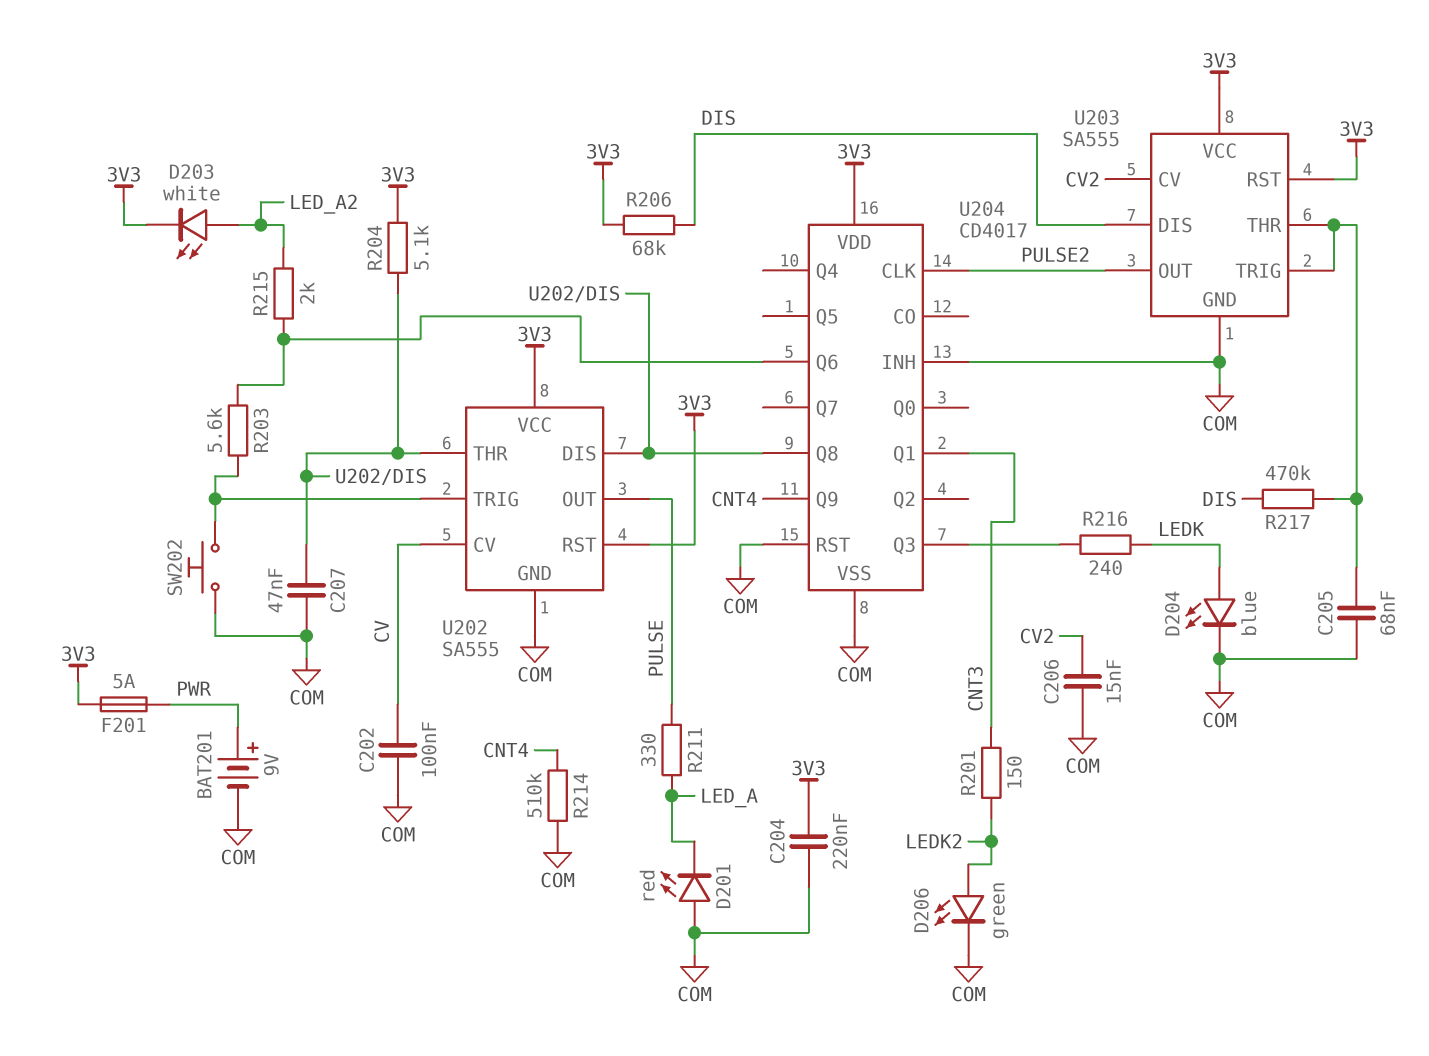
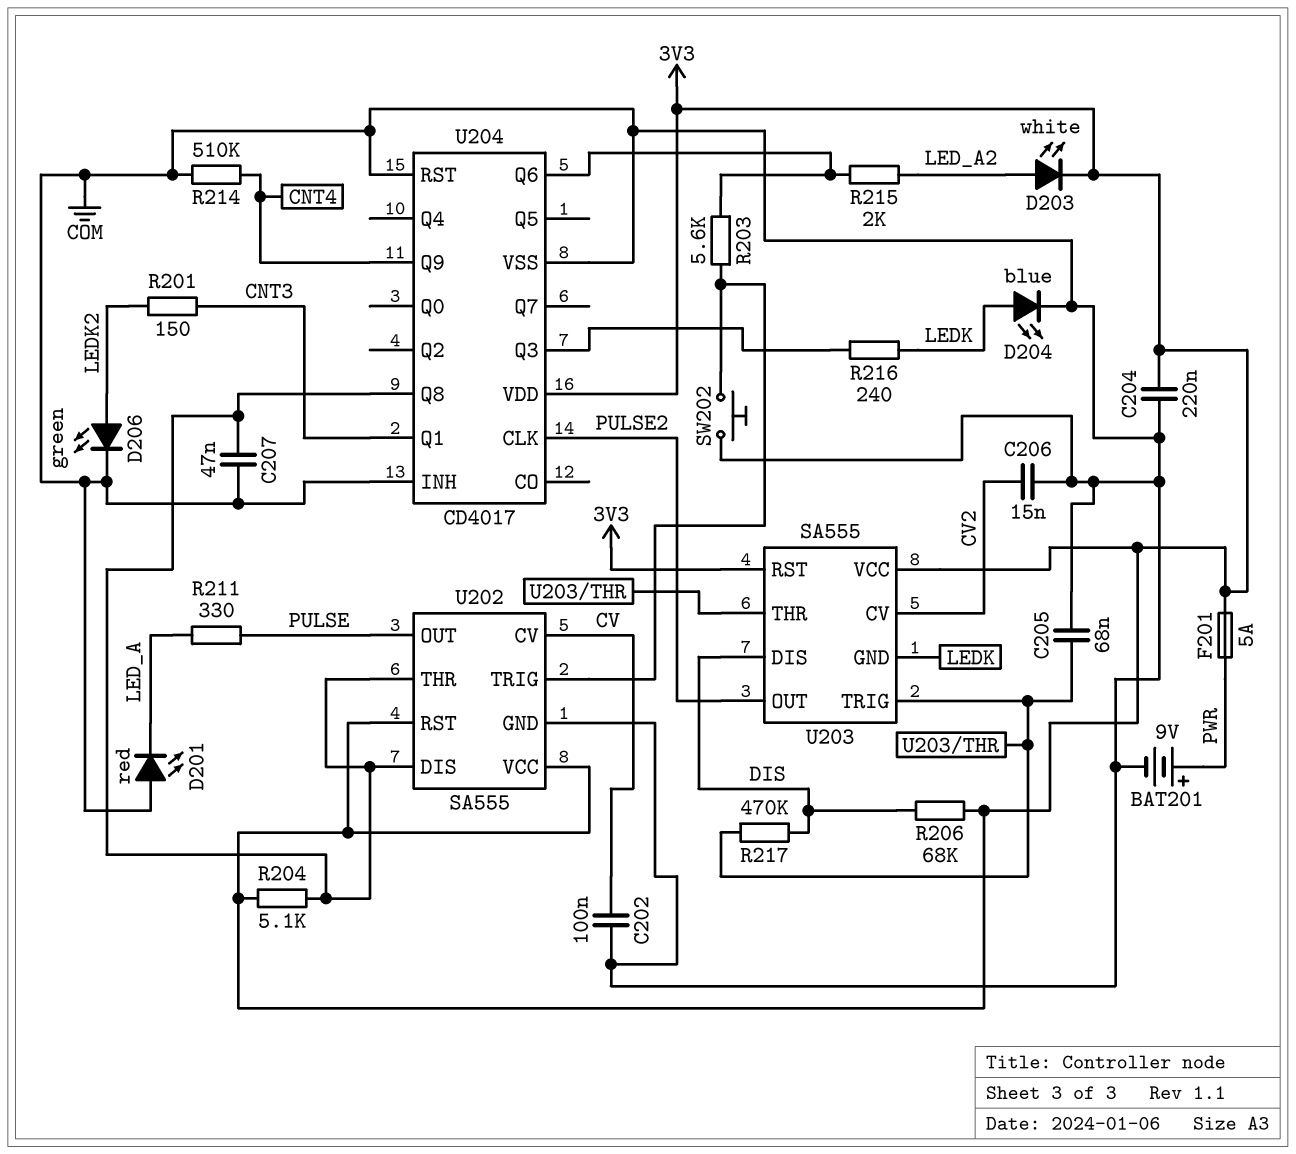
U203 pin GND: COM -> LEDK

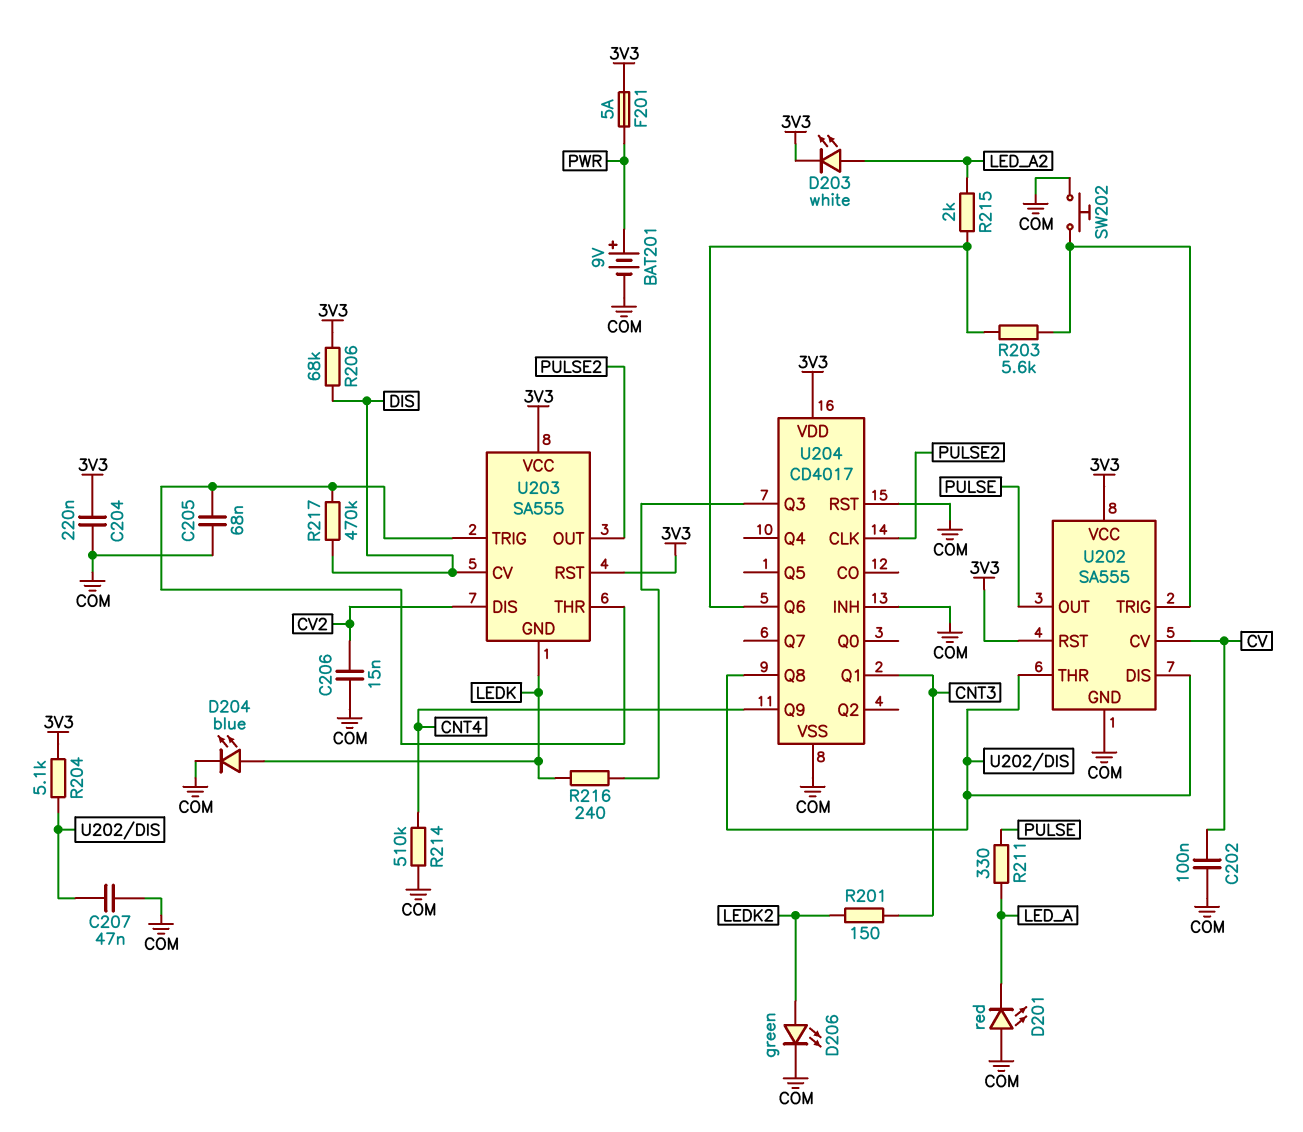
U203 pin CV: CV2 -> DIS
U203 pin DIS: DIS -> CV2

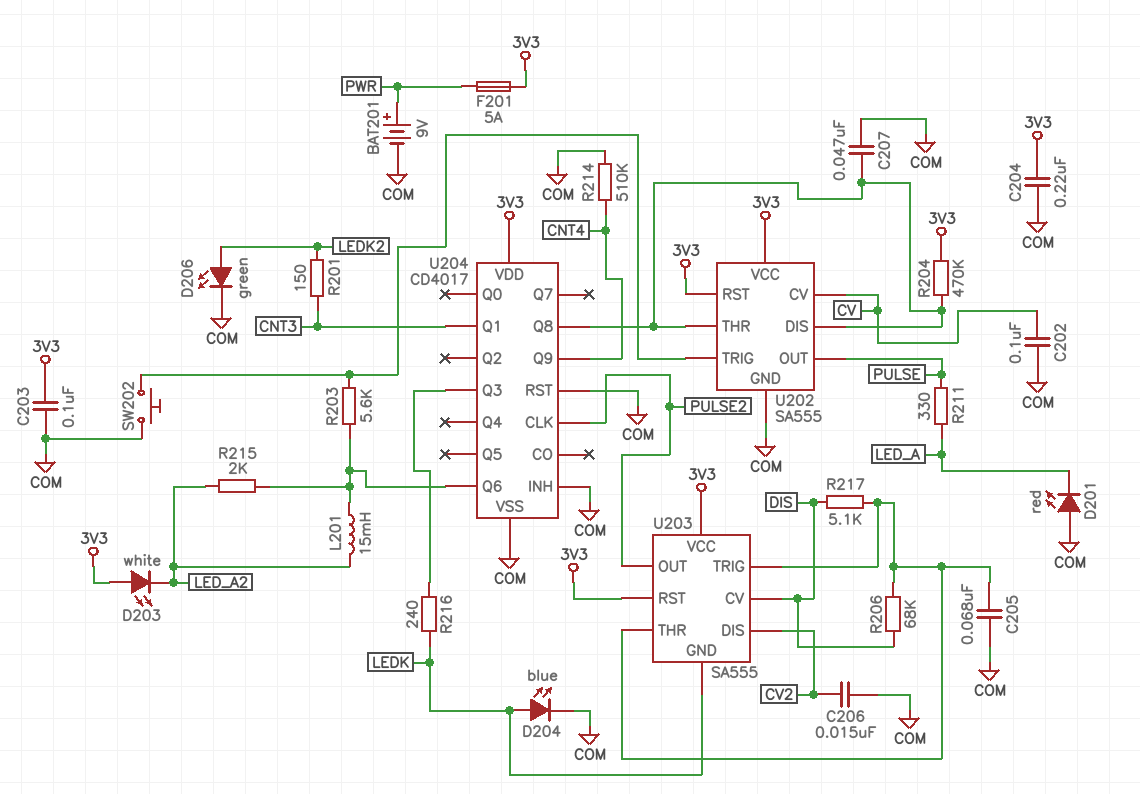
C203: none -> 100nF (3V3, COM)
D203: LED white (A LED_A2, K 3V3) -> LED white (A 3V3, K LED_A2)
L201: none -> 15mH (LED_A2, U204/Q6)
R204: 5.1k (3V3, U202/DIS) -> 470k (3V3, U202/DIS)
R206: 68k (3V3, DIS) -> 68k (DIS, U203/THR)
R217: 470k (DIS, U203/THR) -> 5.1k (DIS, U203/THR)

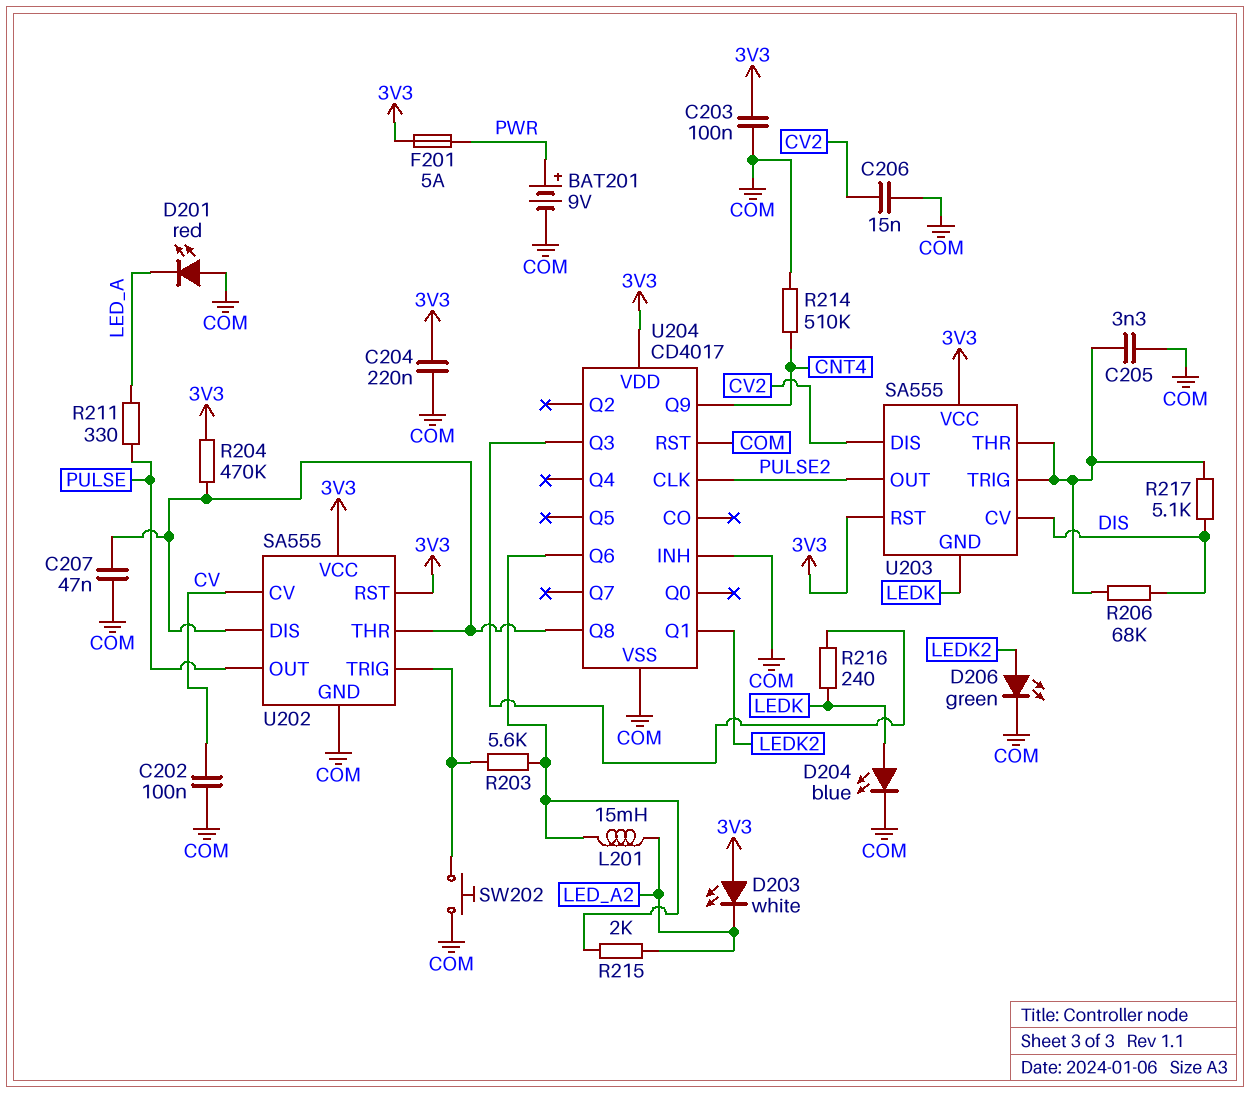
C205: 68nF (COM, U203/THR) -> 3.3nF (COM, U203/THR)
R201: 150 (CNT3, LEDK2) -> none
U204 pin Q1: CNT3 -> LEDK2

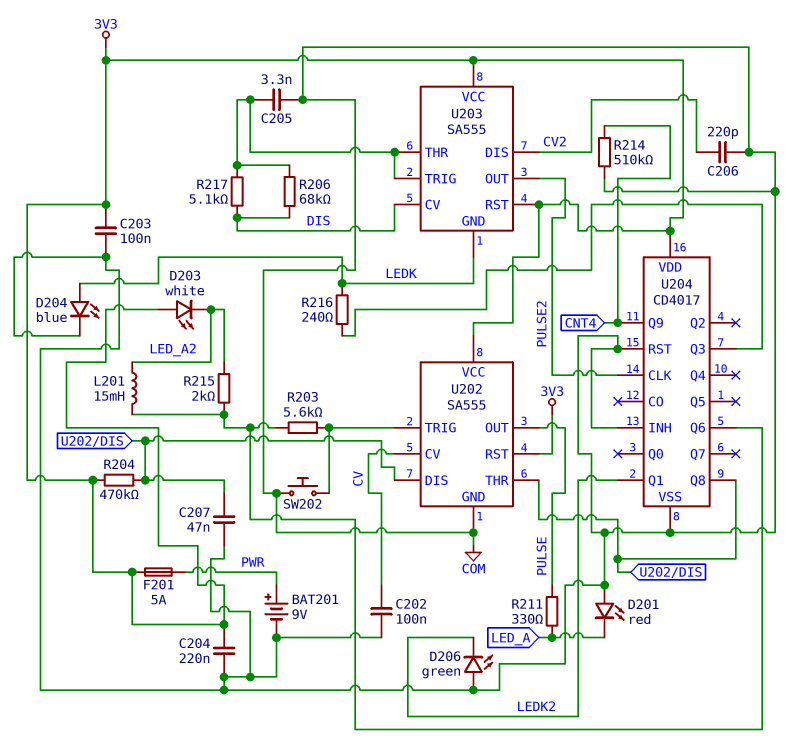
C206: 15nF (COM, CV2) -> 220pF (COM, CV2)
D206: LED green (A LEDK2, K COM) -> LED green (A COM, K LEDK2)

